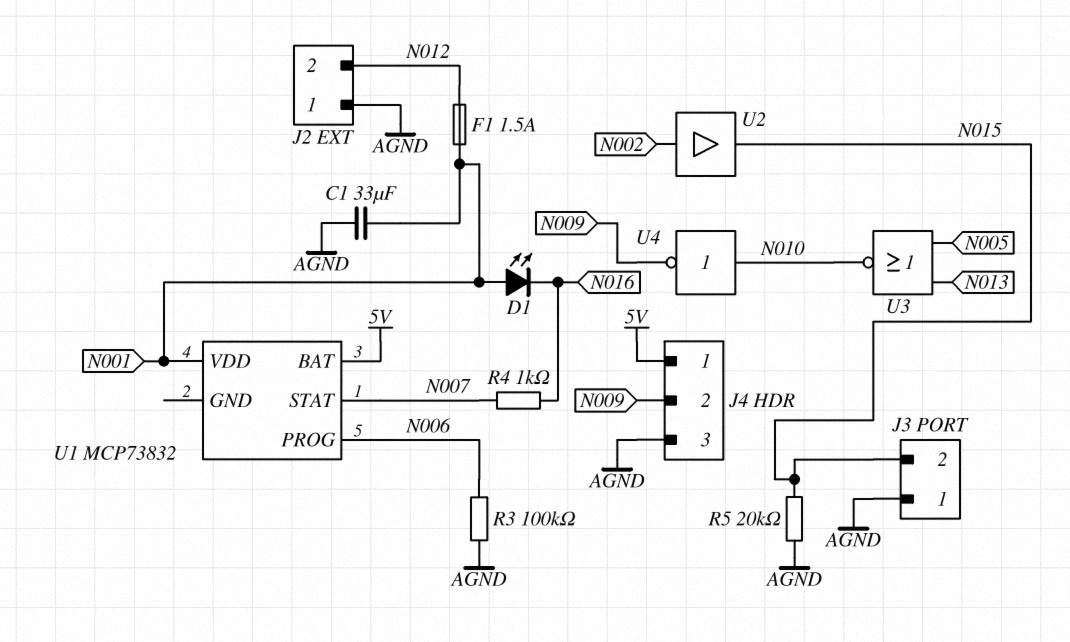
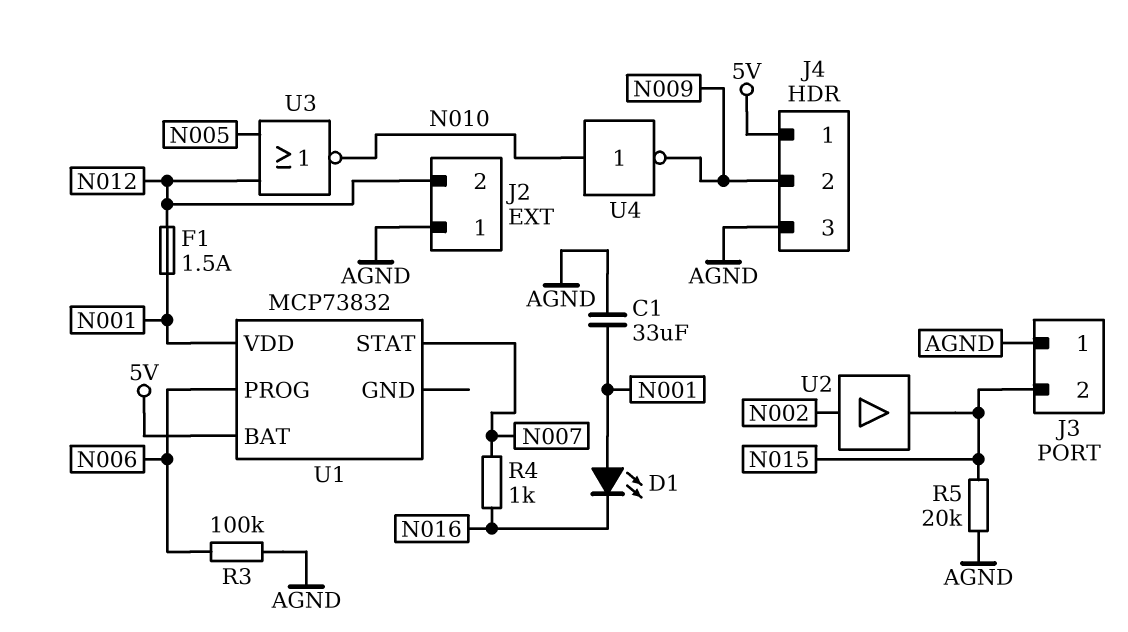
U3: NOR (in N005, in N013, out N010) -> NOR (in N005, in N012, out N010)

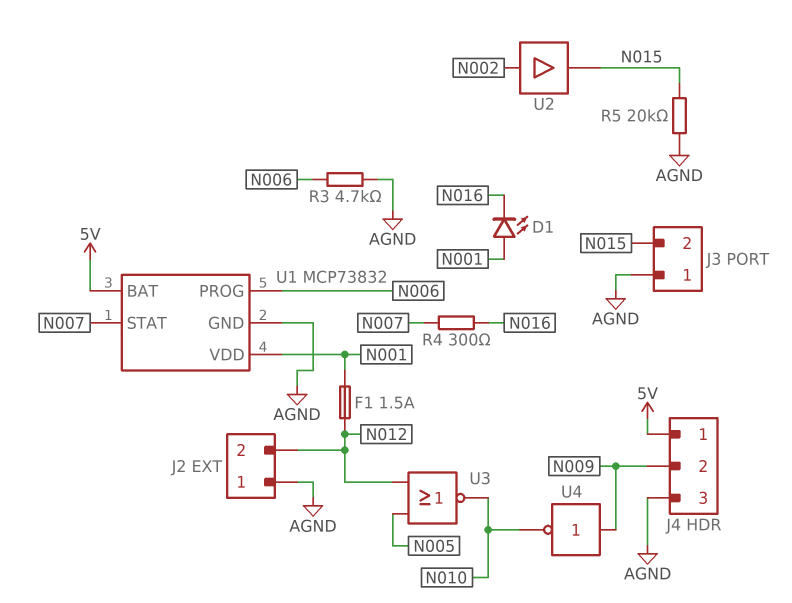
C1: 33uF (AGND, N001) -> none
R3: 100k (AGND, N006) -> 4.7k (AGND, N006)
R4: 1k (N007, N016) -> 300 (N007, N016)
U1 pin GND: none -> AGND
U4: NOT (in N010, out N009) -> NOT (in N009, out N010)

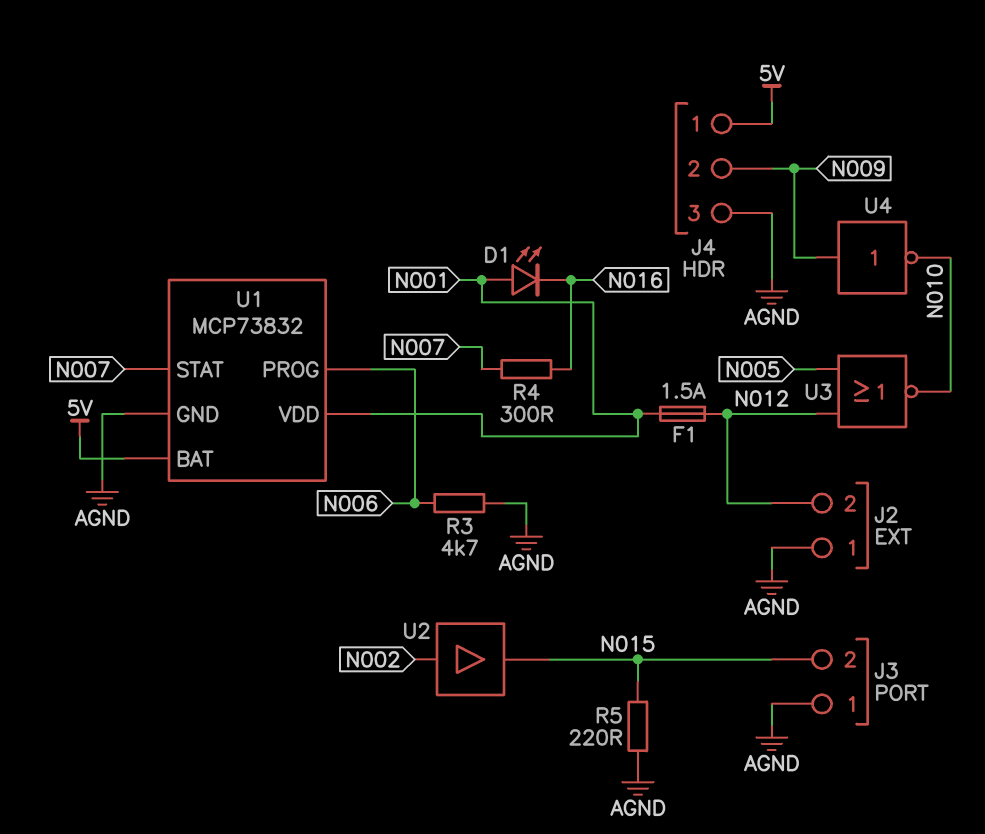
R5: 20k (AGND, N015) -> 220 (AGND, N015)

